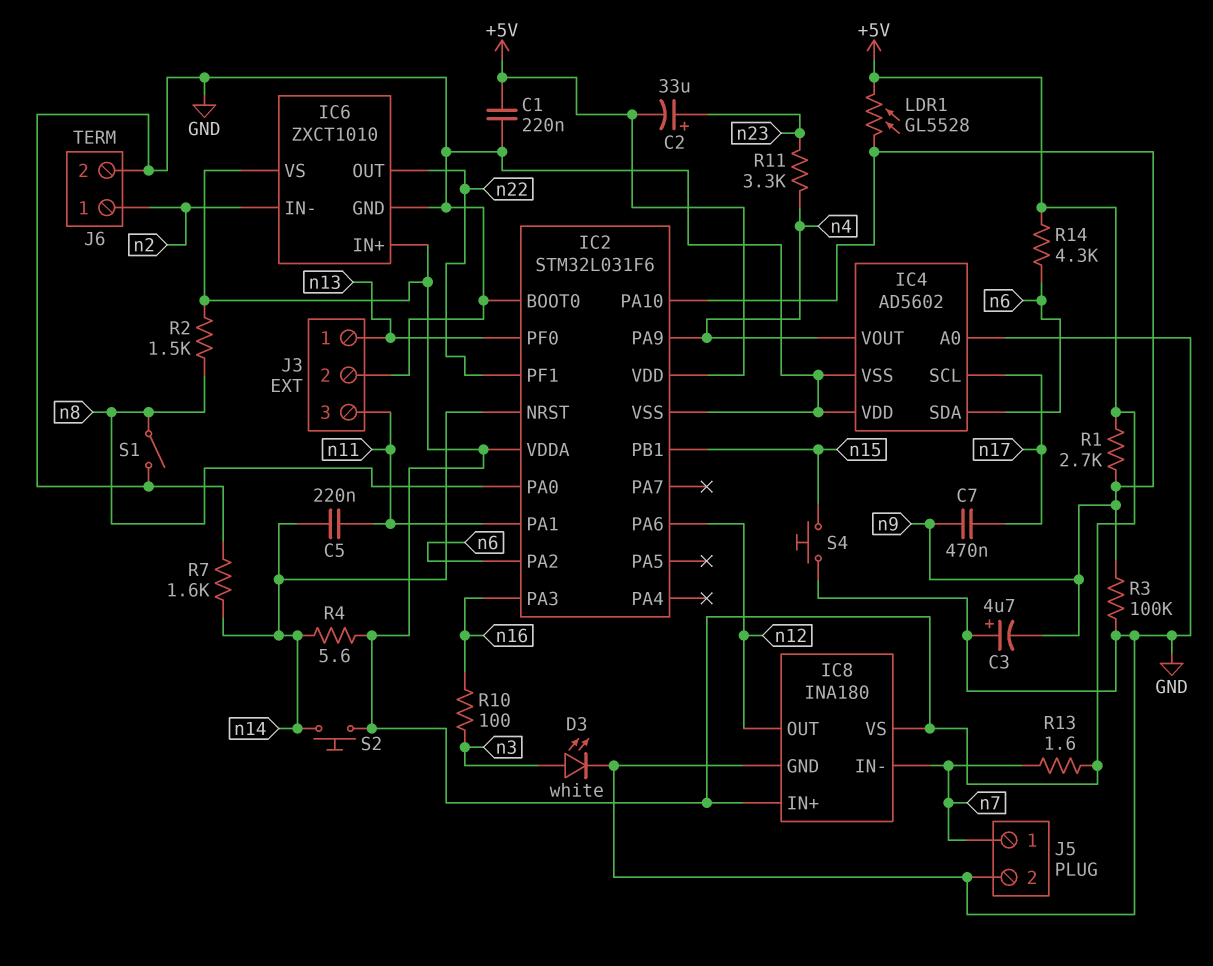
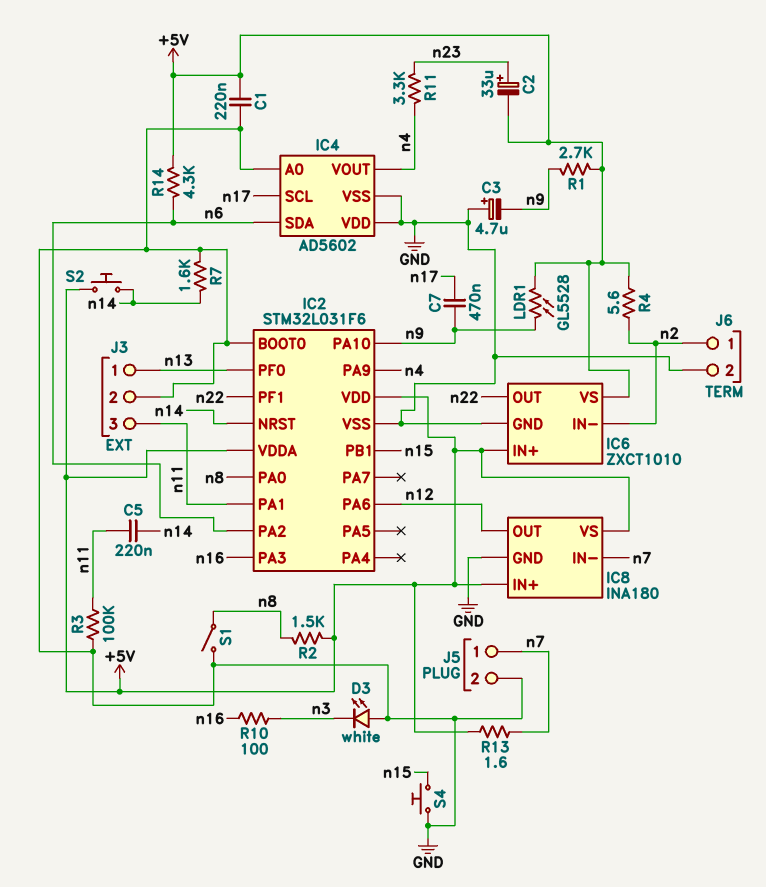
D3: LED white (A n3, K GND) -> LED white (A GND, K n3)
R3: 100k (GND, n9) -> 100k (GND, n11)
R4: 5.6 (+5V, n14) -> 5.6 (+5V, n2)

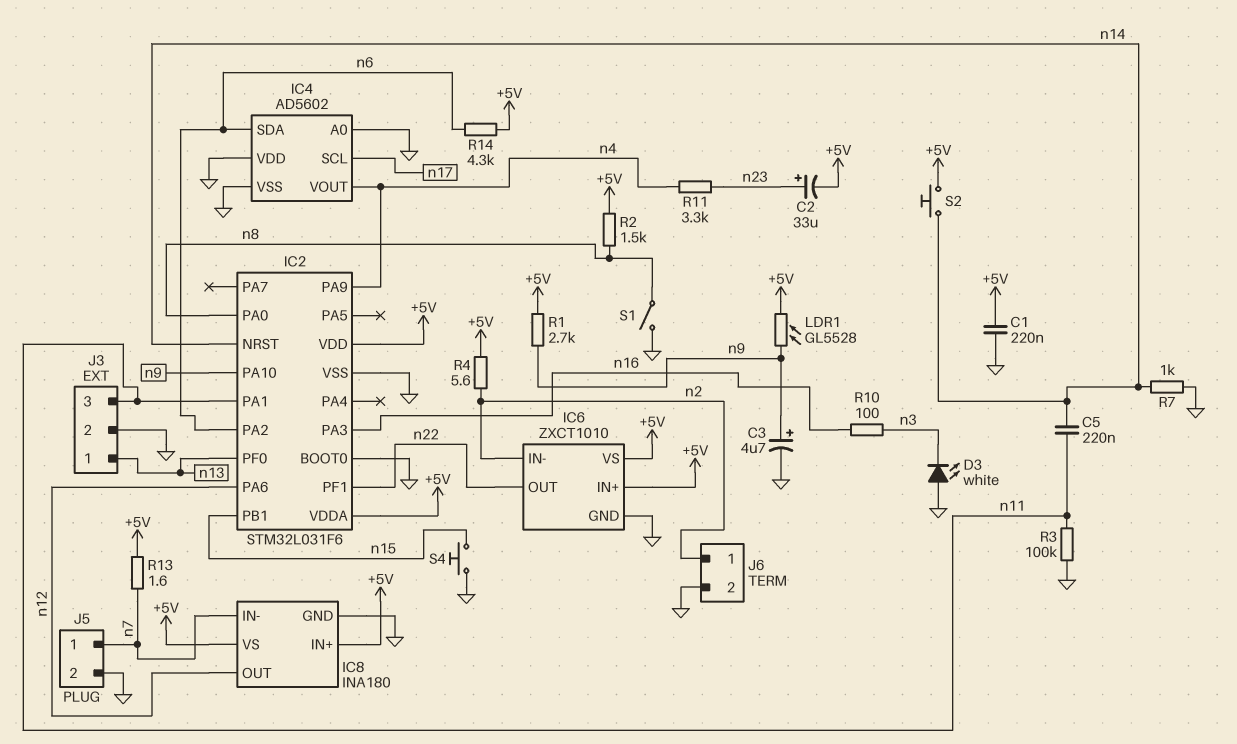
C3: 4.7uF (plus GND, minus n9) -> 4.7uF (plus n9, minus GND)
C7: 470nF (n9, n17) -> none
R7: 1.6k (GND, n14) -> 1k (GND, n14)

